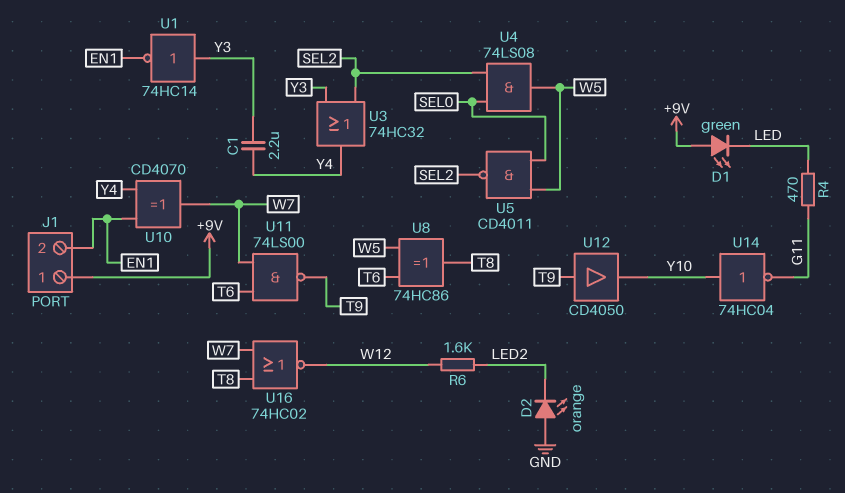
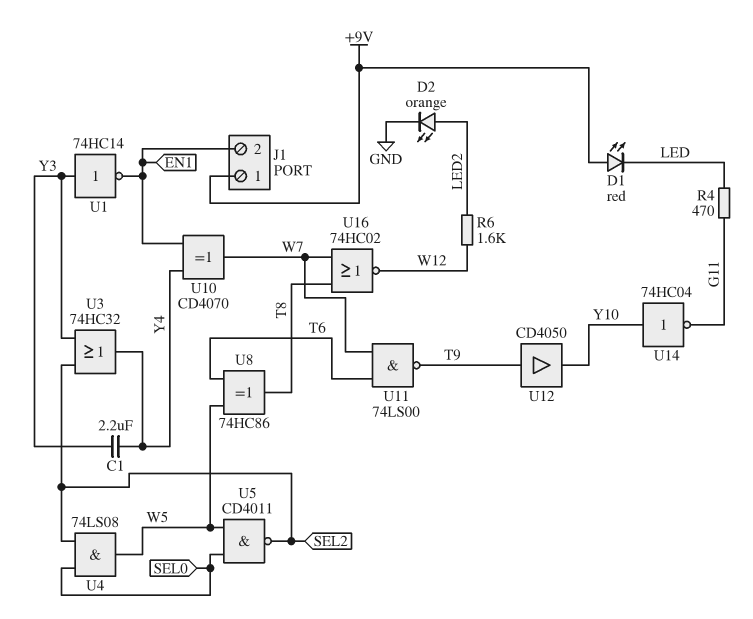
D1: LED green (A +9V, K LED) -> LED red (A +9V, K LED)
D2: LED orange (A GND, K LED2) -> LED orange (A LED2, K GND)

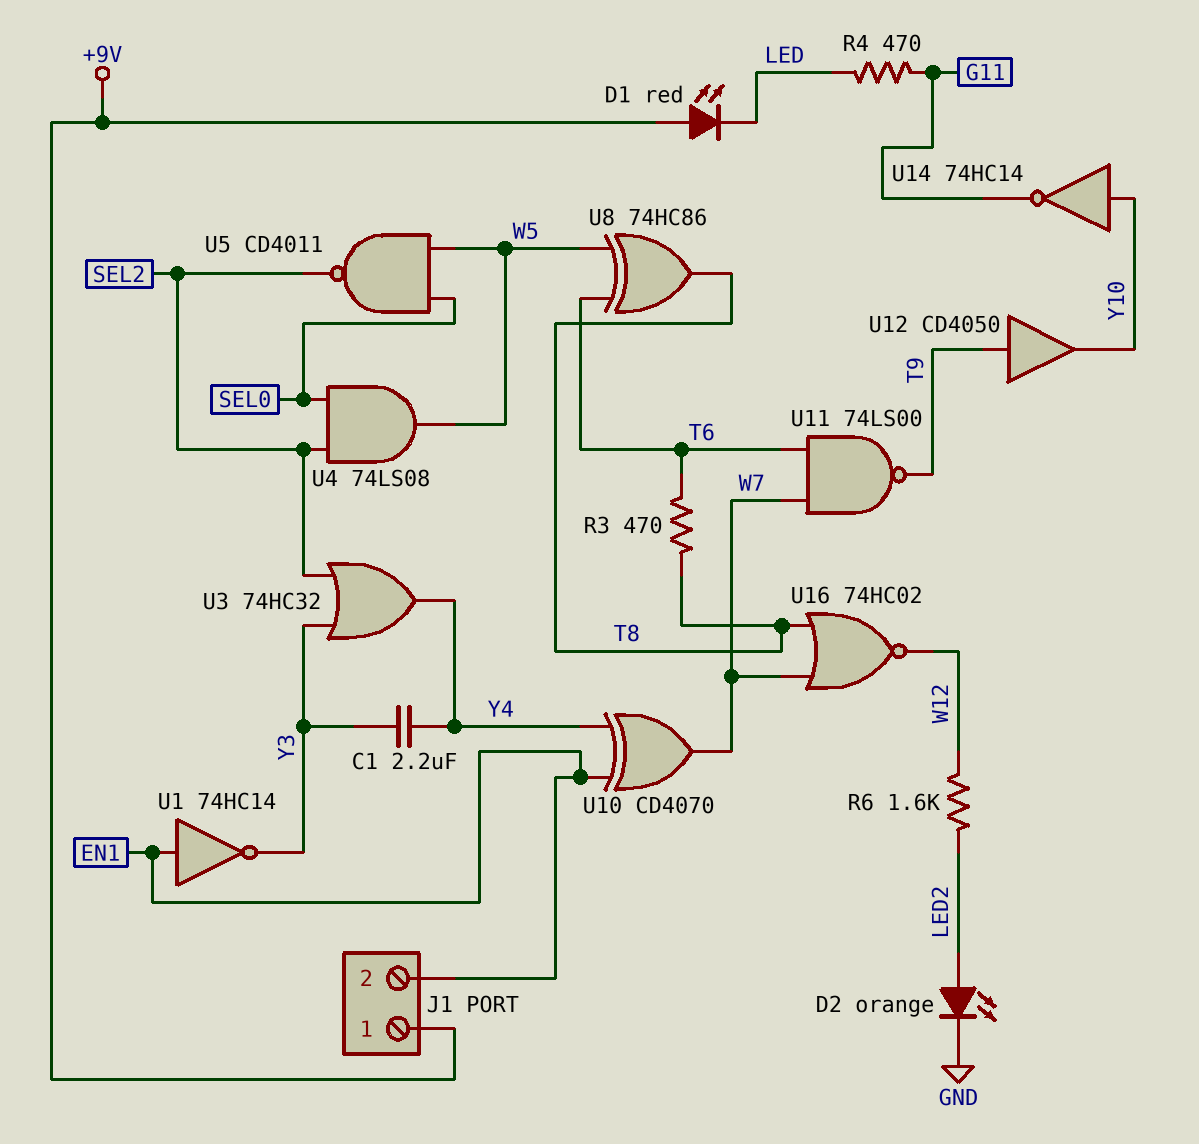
R3: none -> 470 (T6, T8)
U1: NOT 74HC14 (in Y3, out EN1) -> NOT 74HC14 (in EN1, out Y3)
U14: NOT 74HC04 (in Y10, out G11) -> NOT 74HC14 (in Y10, out G11)

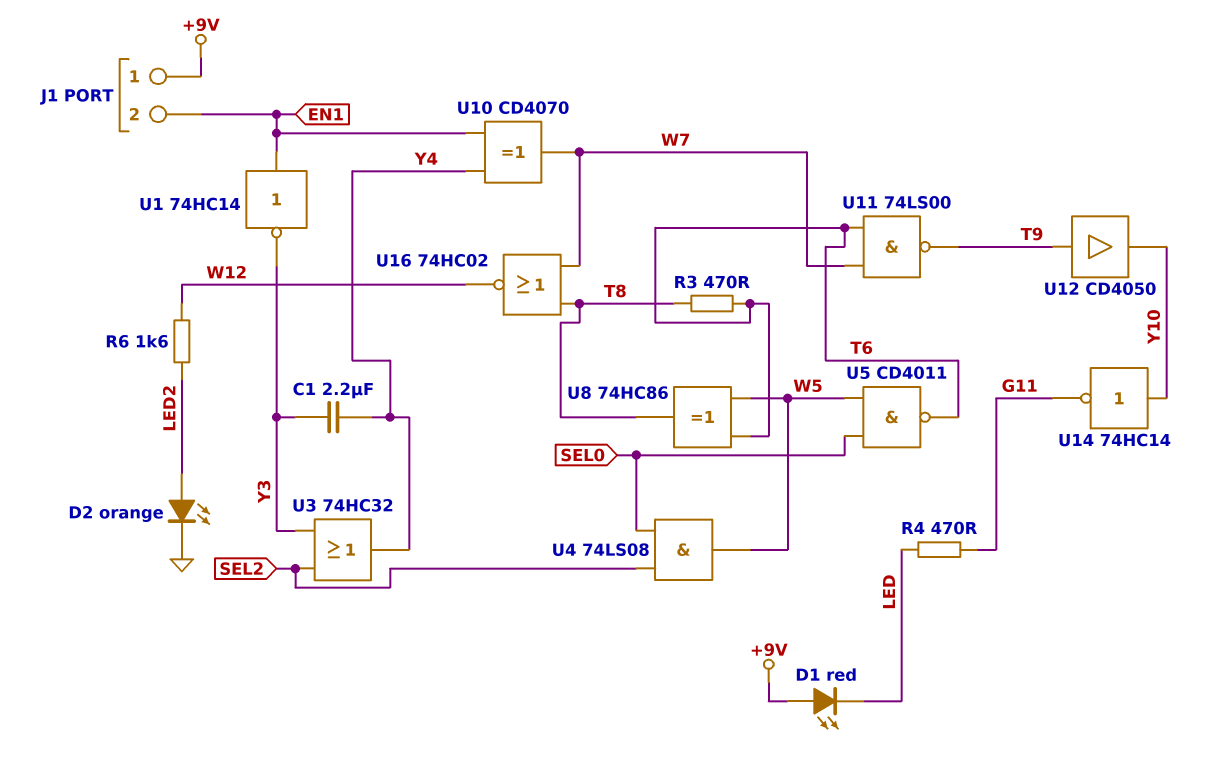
U5: NAND CD4011 (in SEL0, in W5, out SEL2) -> NAND CD4011 (in SEL0, in W5, out T6)

